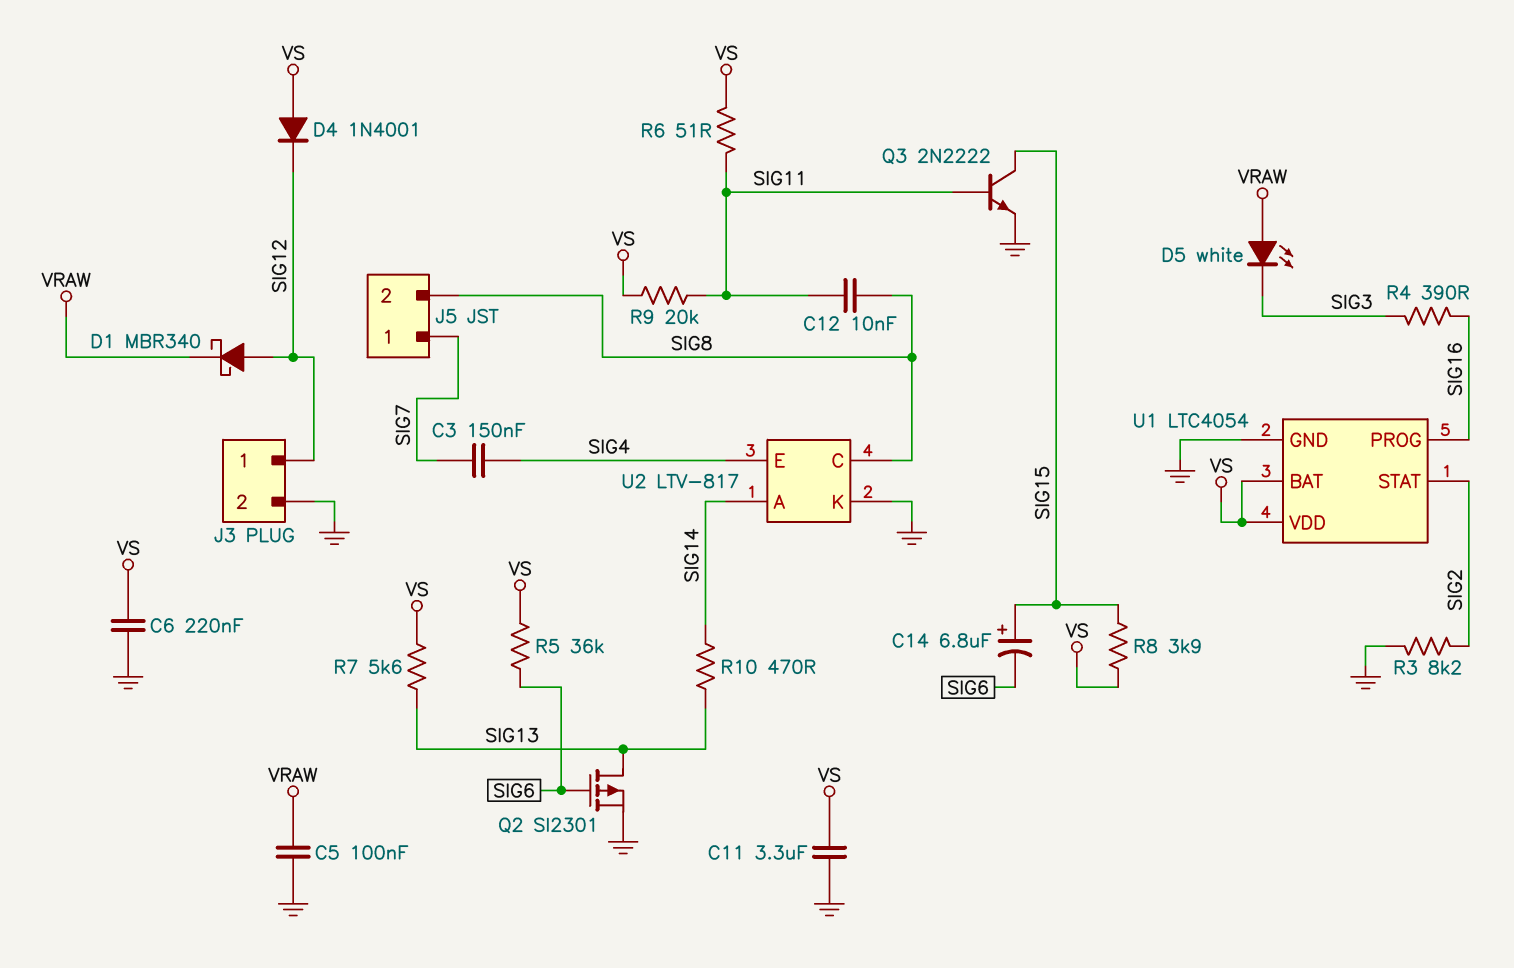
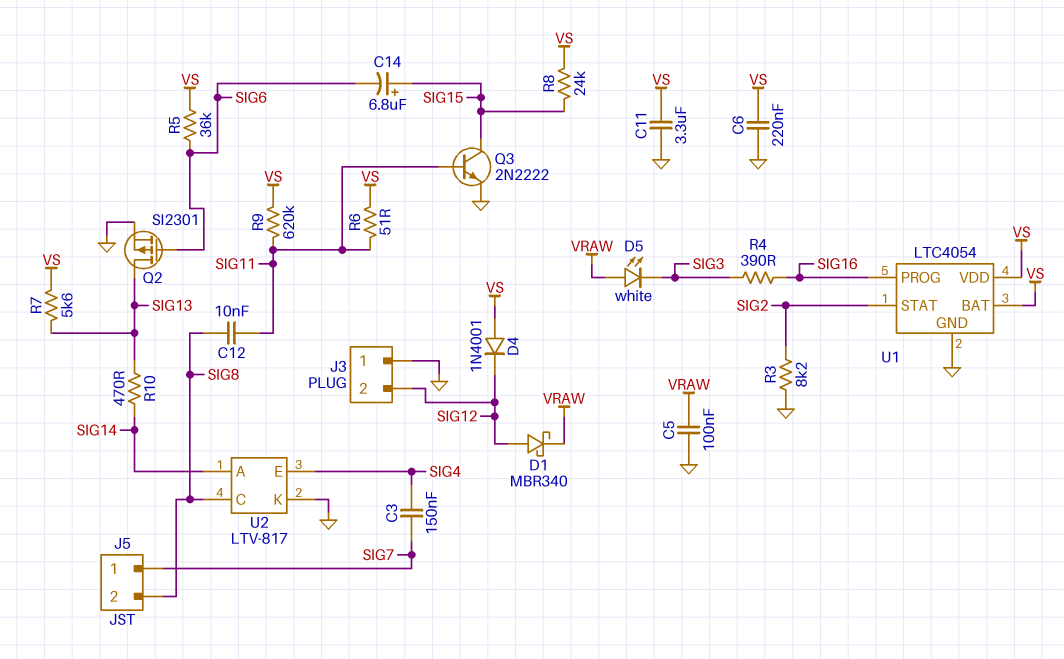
J3 pin 1: SIG12 -> GND
J3 pin 2: GND -> SIG12
R8: 3.9k (SIG15, VS) -> 24k (SIG15, VS)
R9: 20k (SIG11, VS) -> 620k (SIG11, VS)

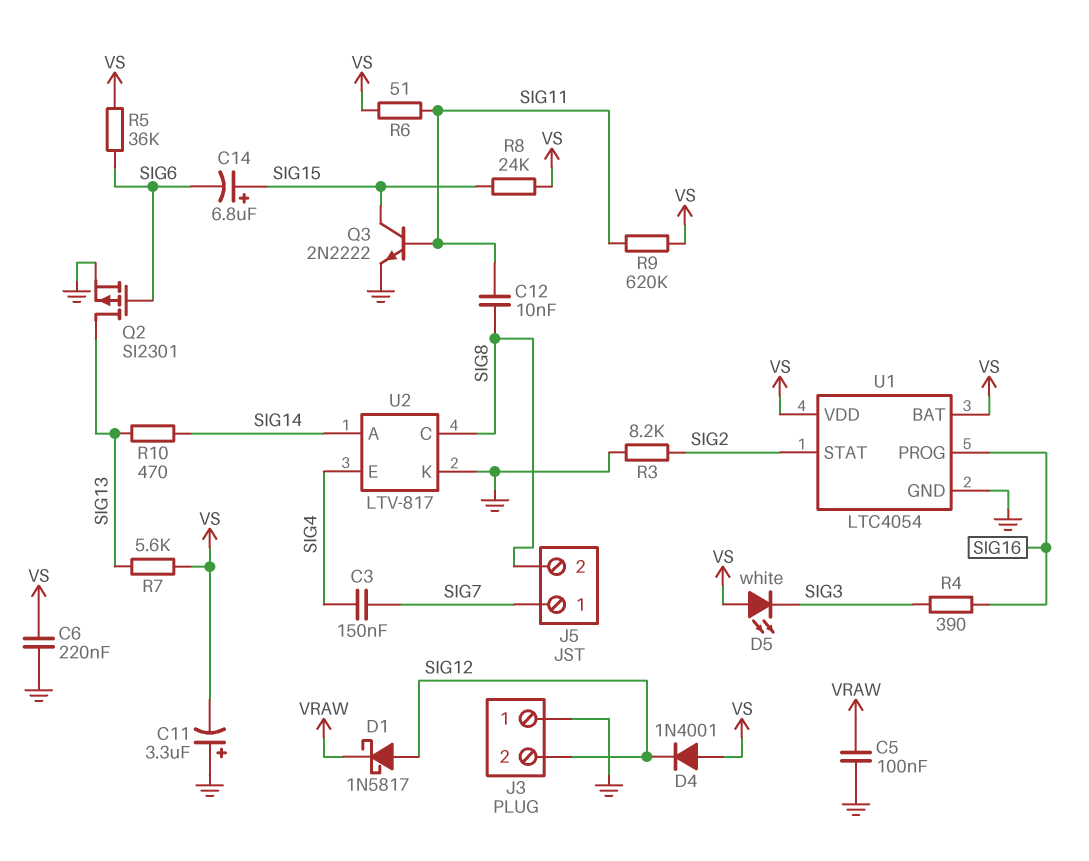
C11: 3.3uF (GND, VS) -> 3.3uF (plus GND, minus VS)
D1: schottky MBR340 (A SIG12, K VRAW) -> schottky 1N5817 (A SIG12, K VRAW)
D5: LED white (A VRAW, K SIG3) -> LED white (A VS, K SIG3)

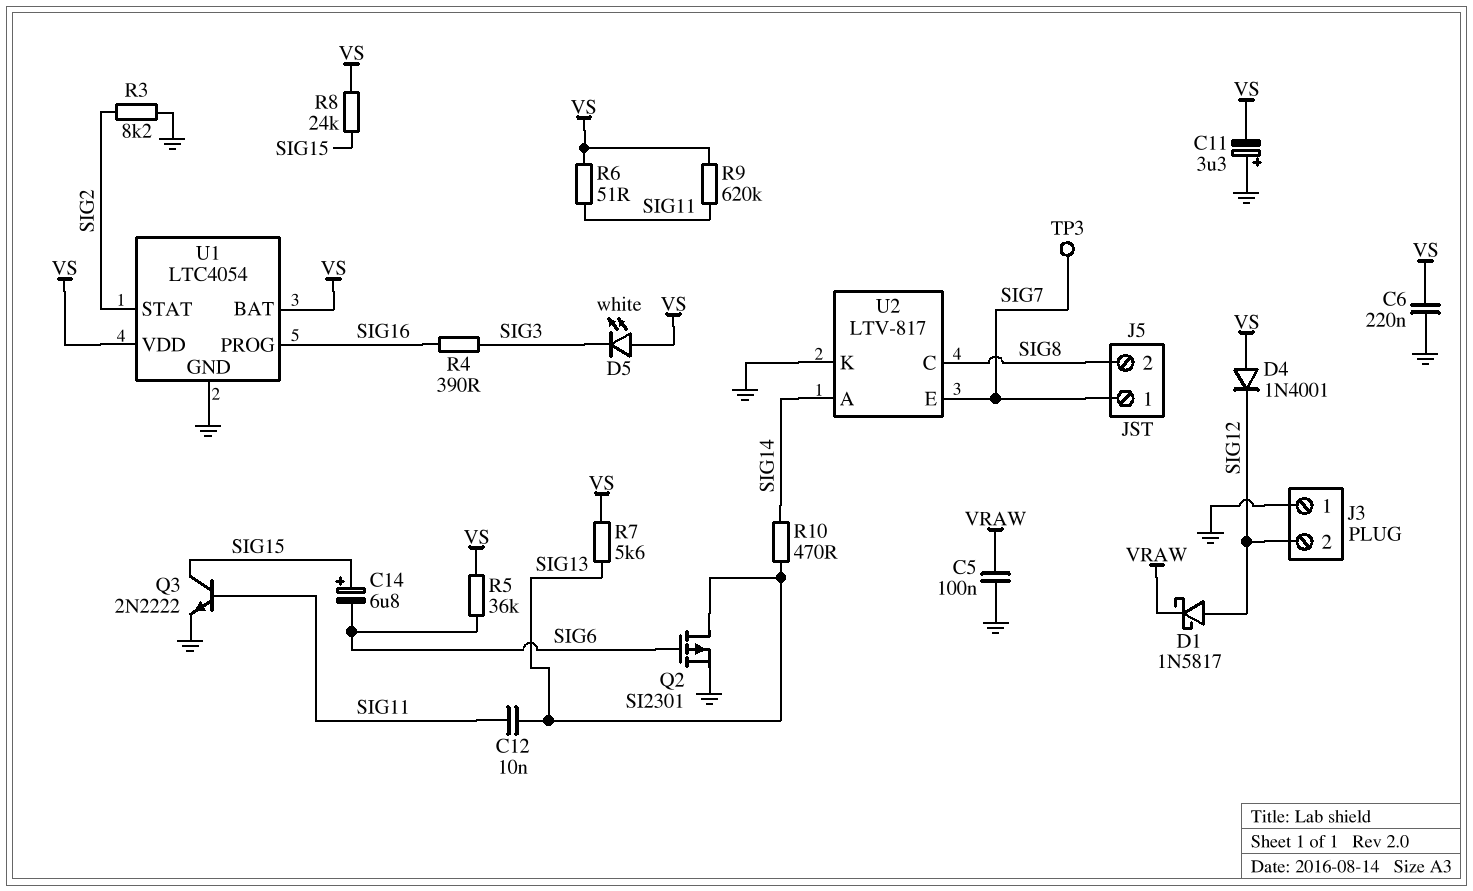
C3: 150nF (SIG4, SIG7) -> none
C12: 10nF (SIG8, SIG11) -> 10nF (SIG11, SIG13)
TP3: none -> test point (SIG7)
U2 pin E: SIG4 -> SIG7

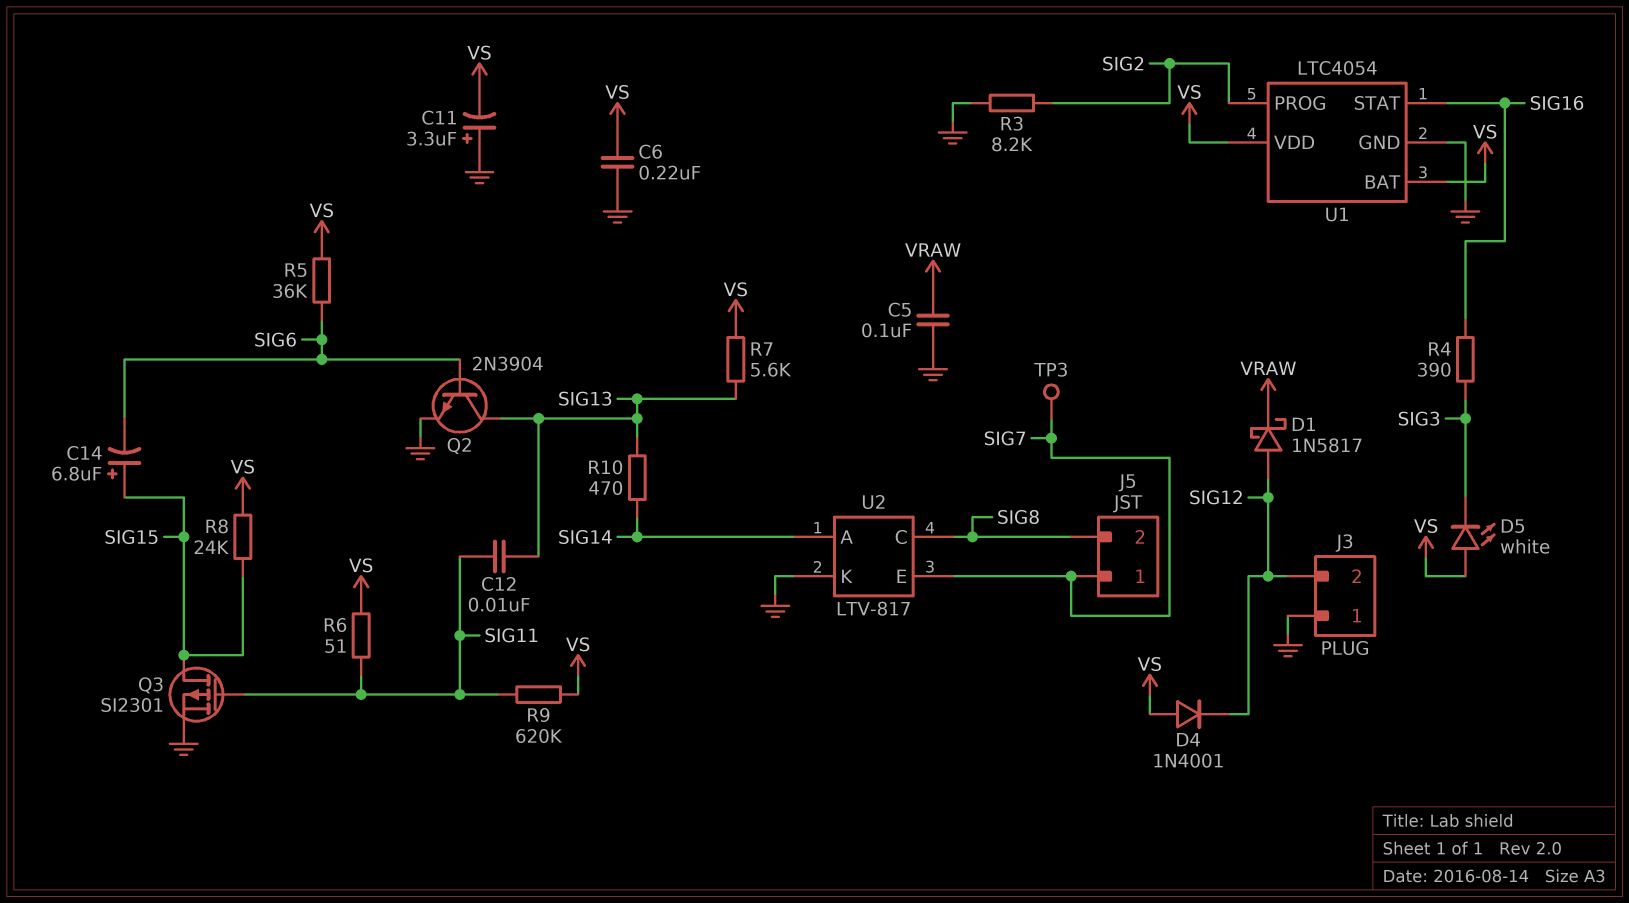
Q2: PMOS SI2301 (G SIG6, D SIG13, S GND) -> NPN 2N3904 (B SIG6, C SIG13, E GND)
Q3: NPN 2N2222 (B SIG11, C SIG15, E GND) -> PMOS SI2301 (G SIG11, D SIG15, S GND)
U1 pin PROG: SIG16 -> SIG2
U1 pin STAT: SIG2 -> SIG16

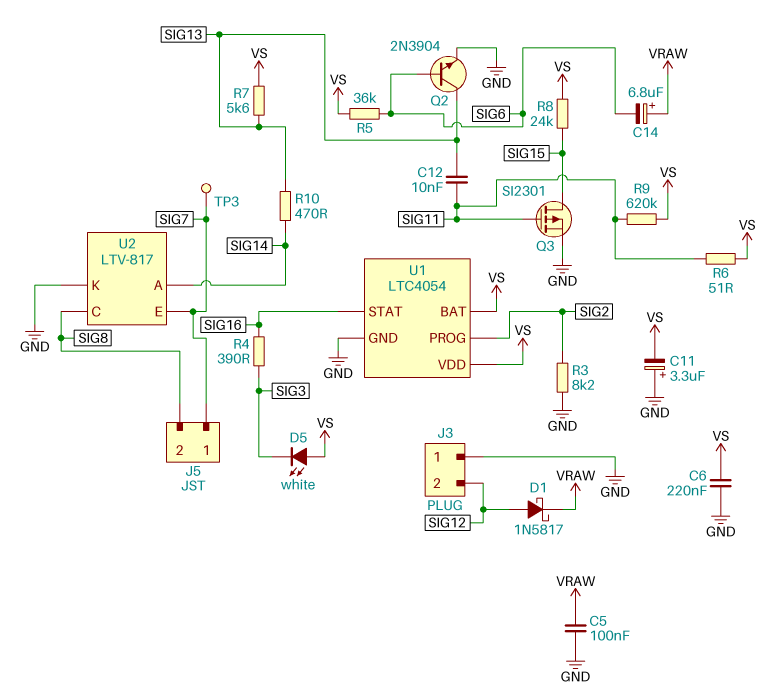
C14: 6.8uF (plus SIG15, minus SIG6) -> 6.8uF (plus VRAW, minus SIG6)
D4: diode 1N4001 (A VS, K SIG12) -> none

